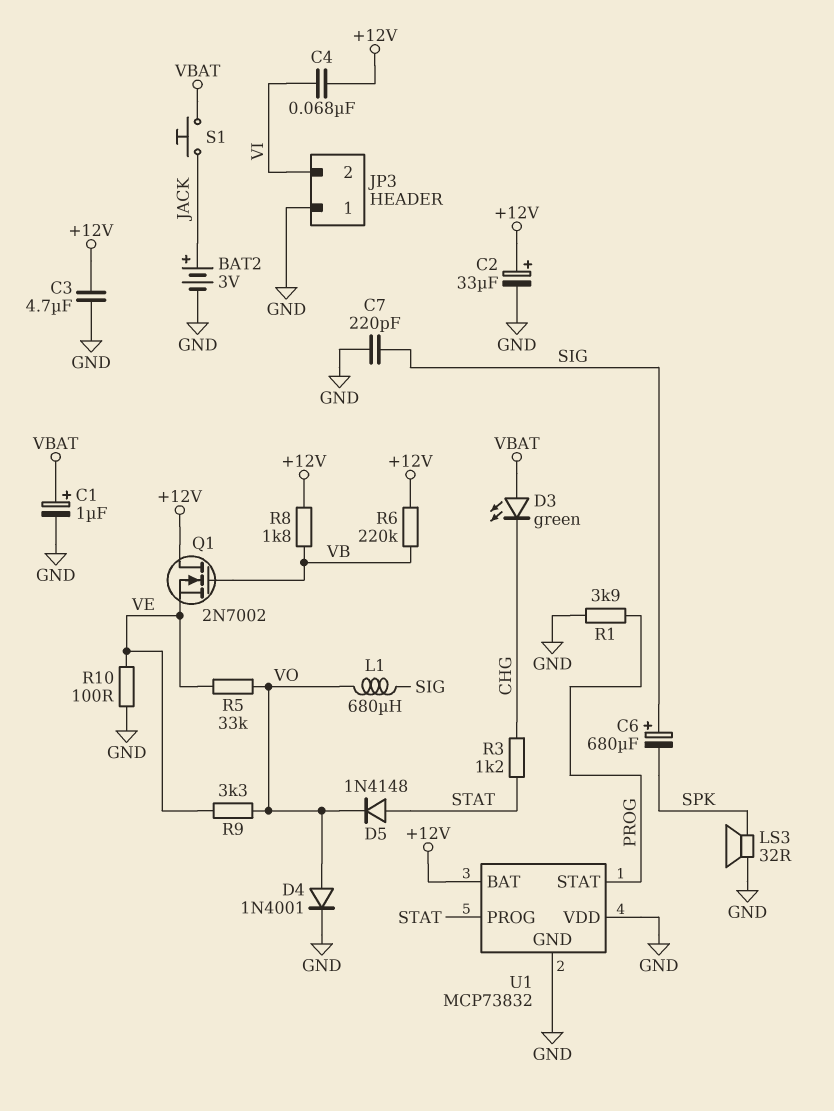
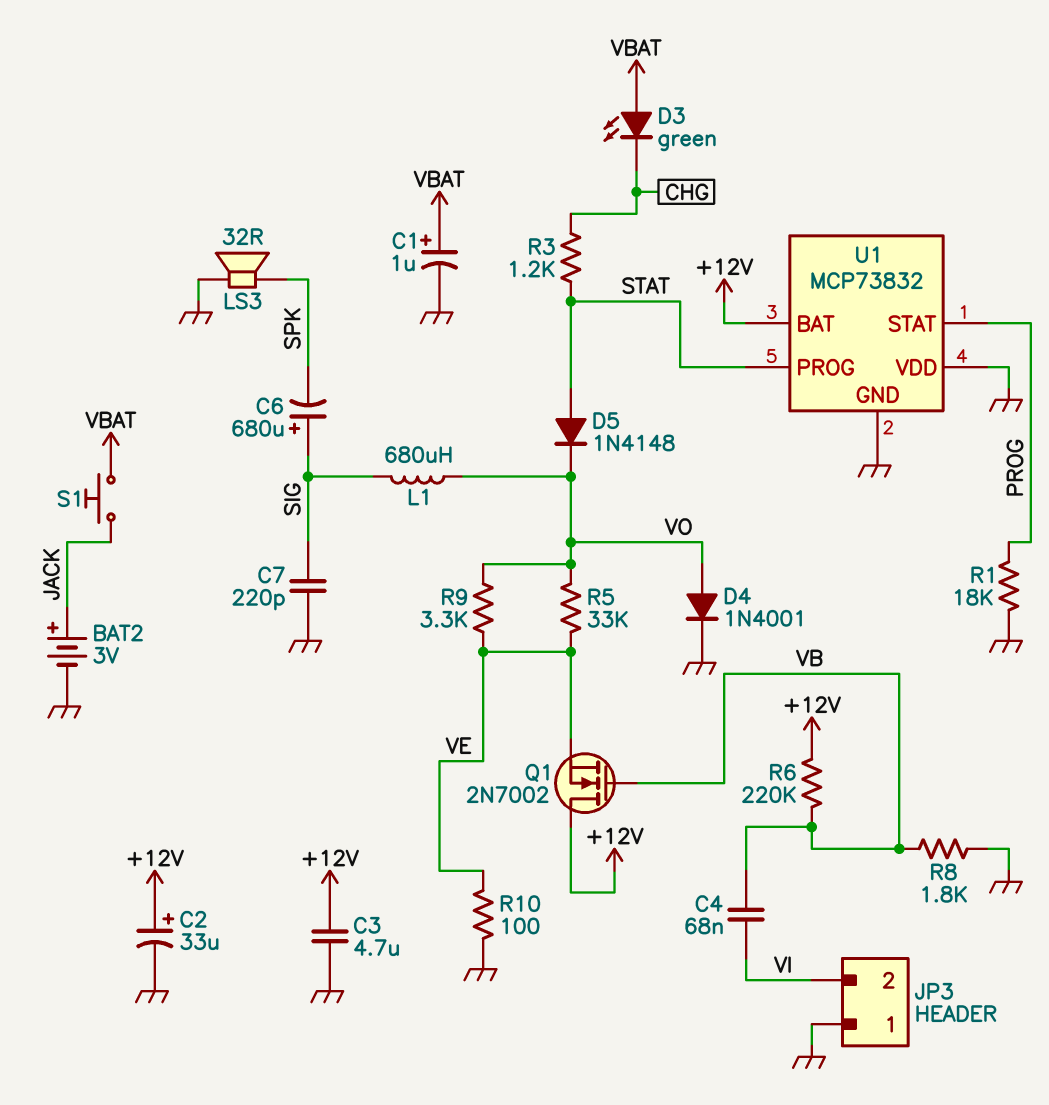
C4: 68nF (+12V, VI) -> 68nF (VB, VI)
R1: 3.9k (GND, PROG) -> 18k (GND, PROG)
R8: 1.8k (+12V, VB) -> 1.8k (GND, VB)

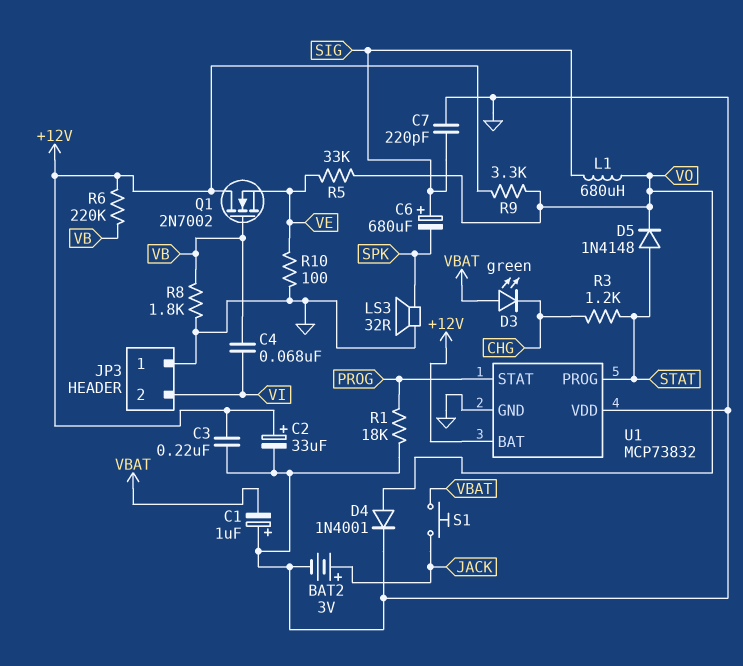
C1: 1uF (plus VBAT, minus GND) -> 1uF (plus GND, minus VBAT)
C3: 4.7uF (+12V, GND) -> 220nF (+12V, GND)
R9: 3.3k (VE, VO) -> 3.3k (+12V, VO)

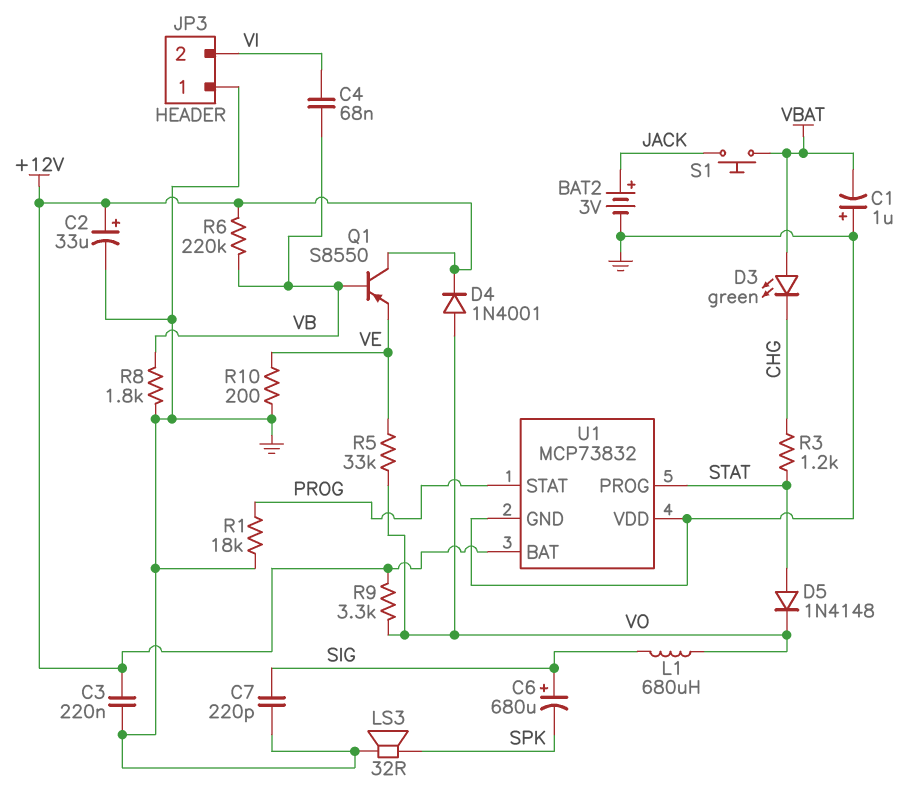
D4: diode 1N4001 (A VO, K GND) -> diode 1N4001 (A VO, K +12V)
Q1: NMOS 2N7002 (G VB, D +12V, S VE) -> PNP S8550 (B VB, C +12V, E VE)
R10: 100 (GND, VE) -> 200 (GND, VE)

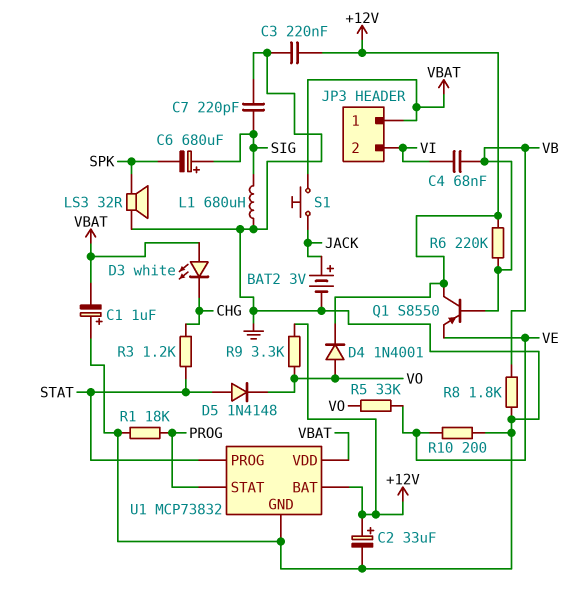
D3: LED green (A VBAT, K CHG) -> LED white (A VBAT, K CHG)
JP3 pin 1: GND -> VBAT
L1: 680uH (SIG, VO) -> 680uH (GND, SIG)
U1 pin VDD: GND -> VBAT

